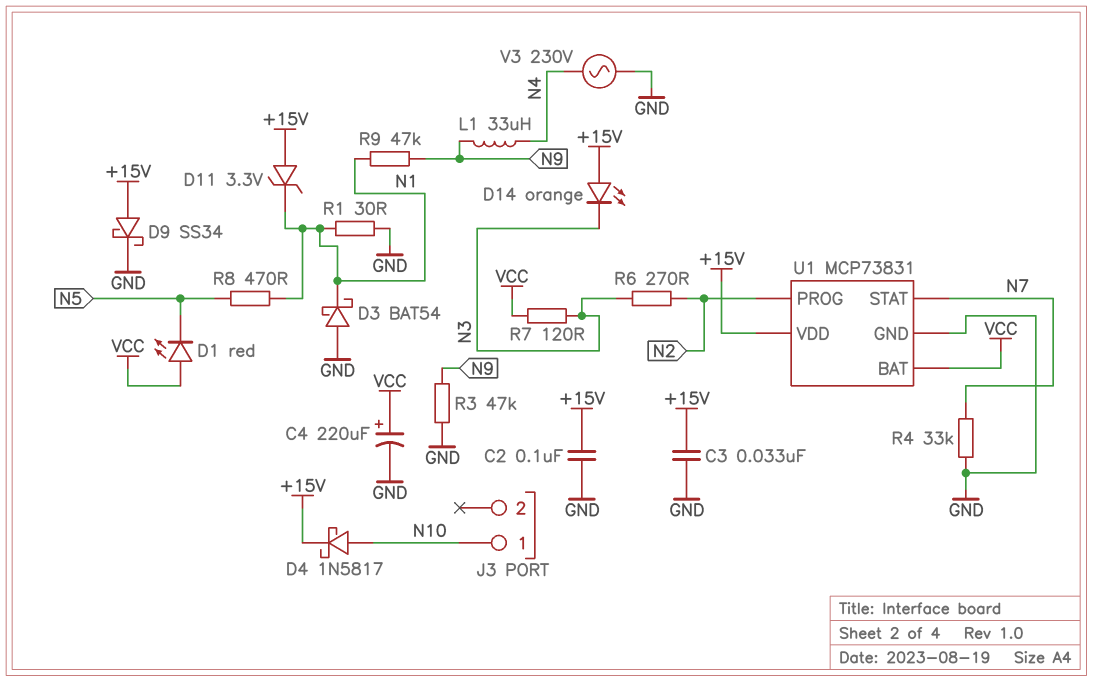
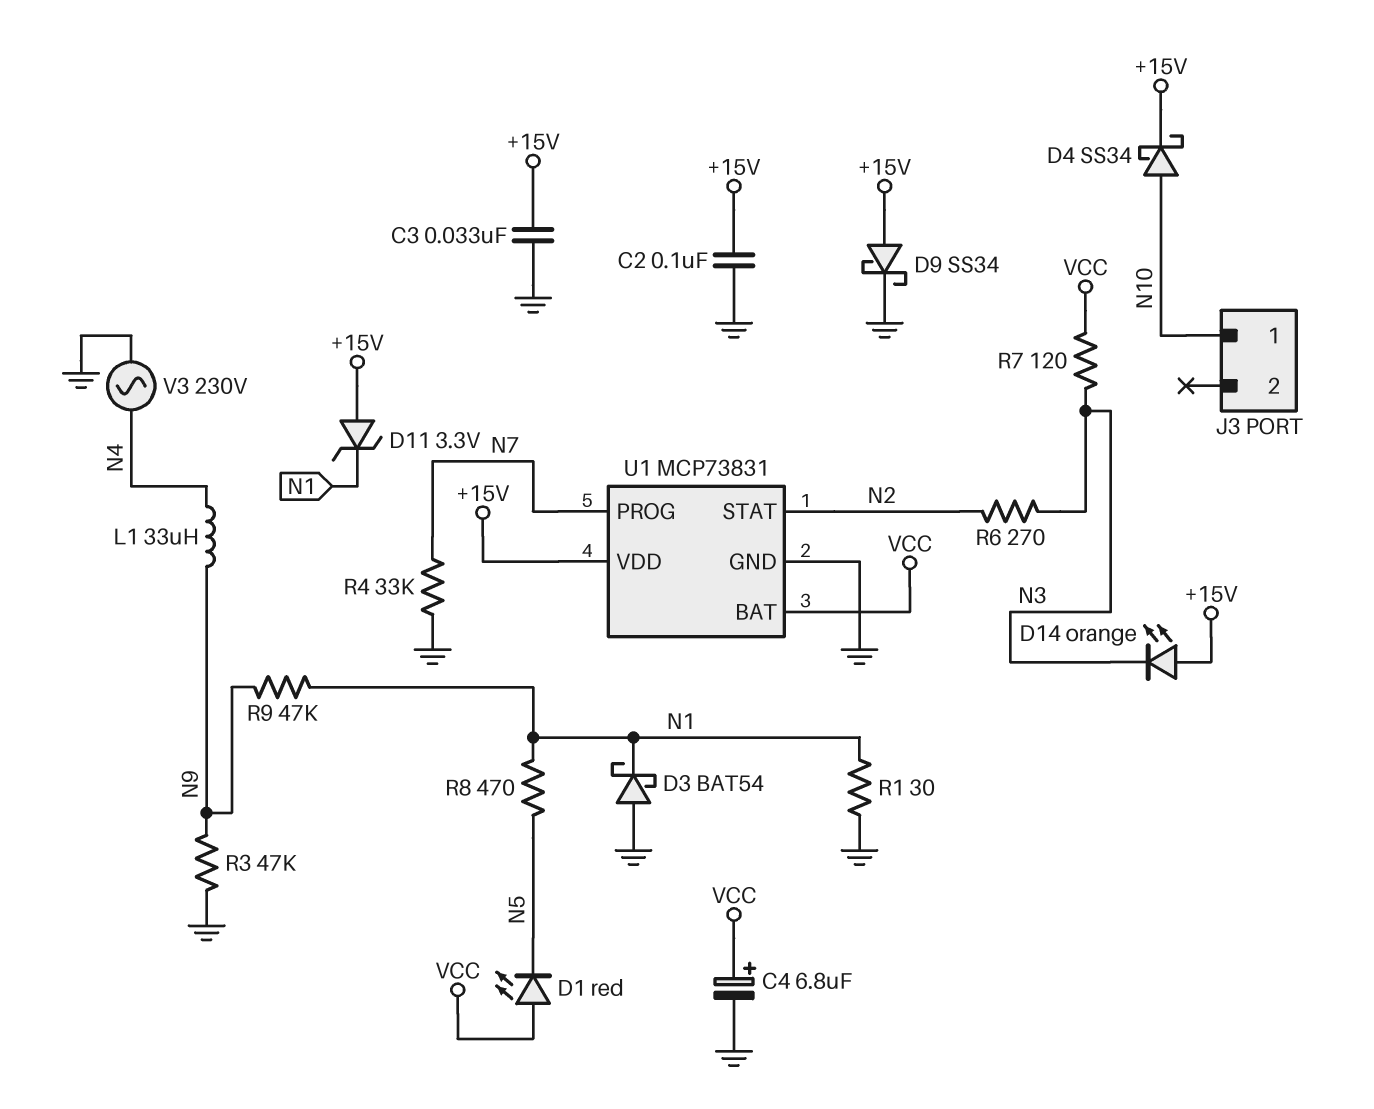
C4: 220uF (plus VCC, minus GND) -> 6.8uF (plus VCC, minus GND)
D4: schottky 1N5817 (A N10, K +15V) -> schottky SS34 (A N10, K +15V)
U1 pin PROG: N2 -> N7
U1 pin STAT: N7 -> N2

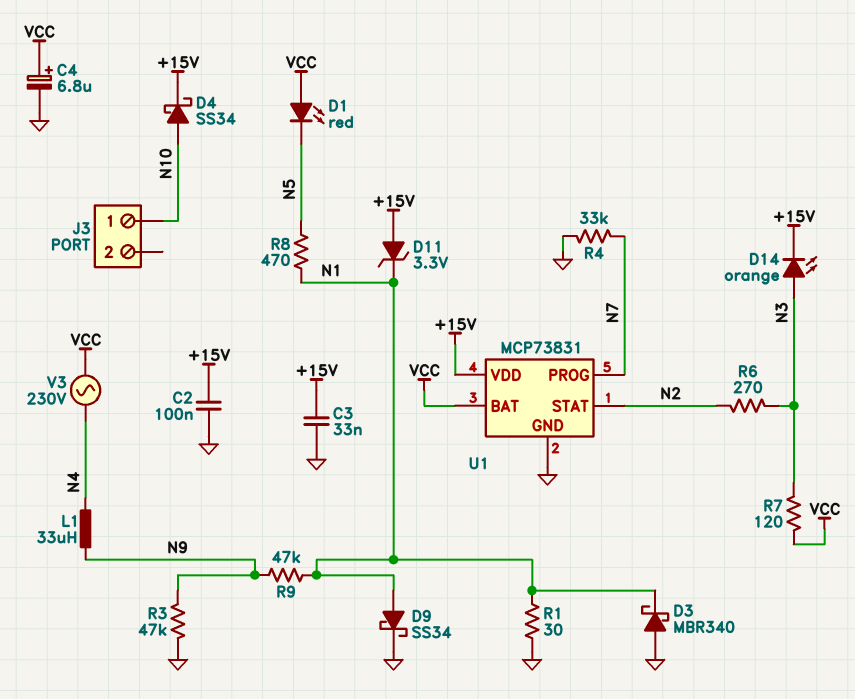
D3: schottky BAT54 (A GND, K N1) -> schottky MBR340 (A GND, K N1)
D9: schottky SS34 (A +15V, K GND) -> schottky SS34 (A N1, K GND)
D14: LED orange (A +15V, K N3) -> LED orange (A N3, K +15V)
V3: AC 230V (GND, N4) -> AC 230V (N4, VCC)

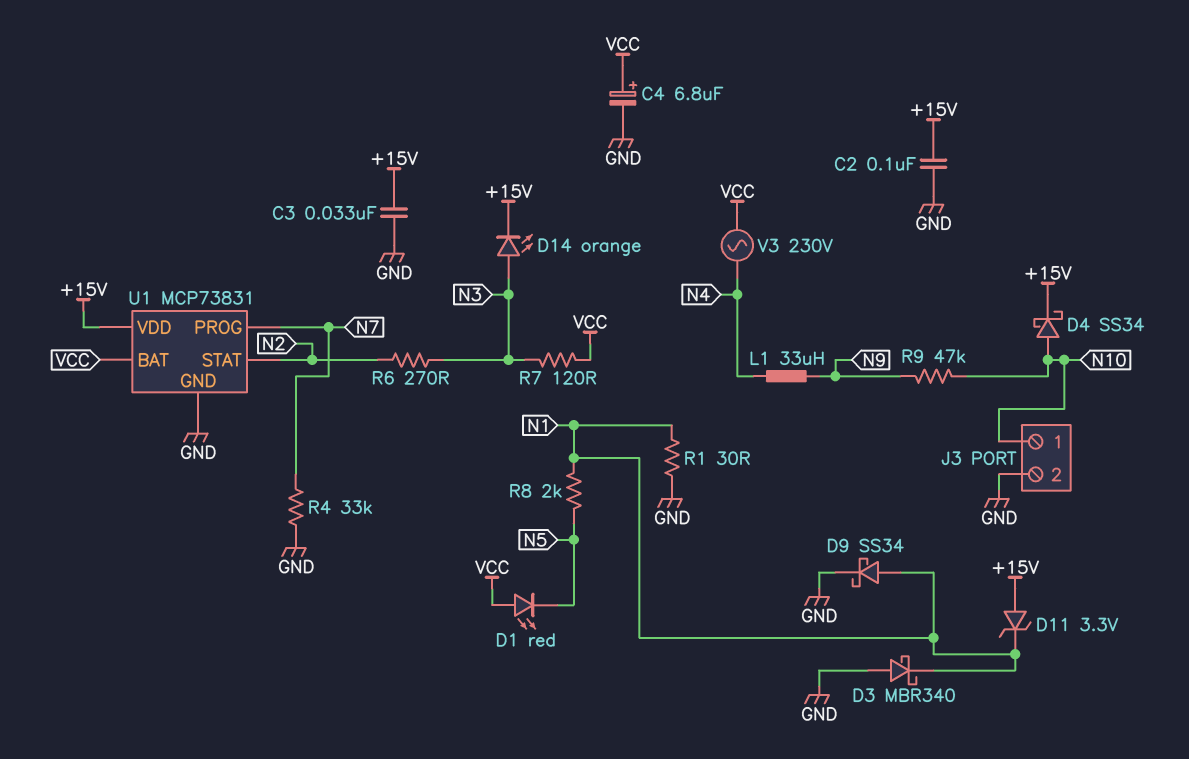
J3 pin 2: none -> GND
R3: 47k (GND, N9) -> none
R8: 470 (N1, N5) -> 2k (N1, N5)
R9: 47k (N1, N9) -> 47k (N9, N10)

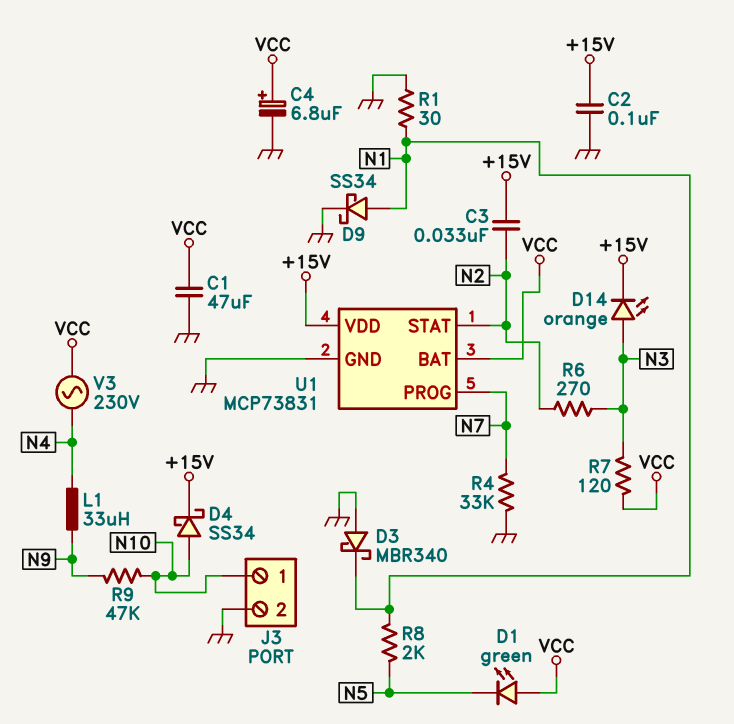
C1: none -> 47uF (GND, VCC)
C3: 33nF (+15V, GND) -> 33nF (+15V, N2)
D1: LED red (A VCC, K N5) -> LED green (A VCC, K N5)
D11: zener 3.3V (A +15V, K N1) -> none

